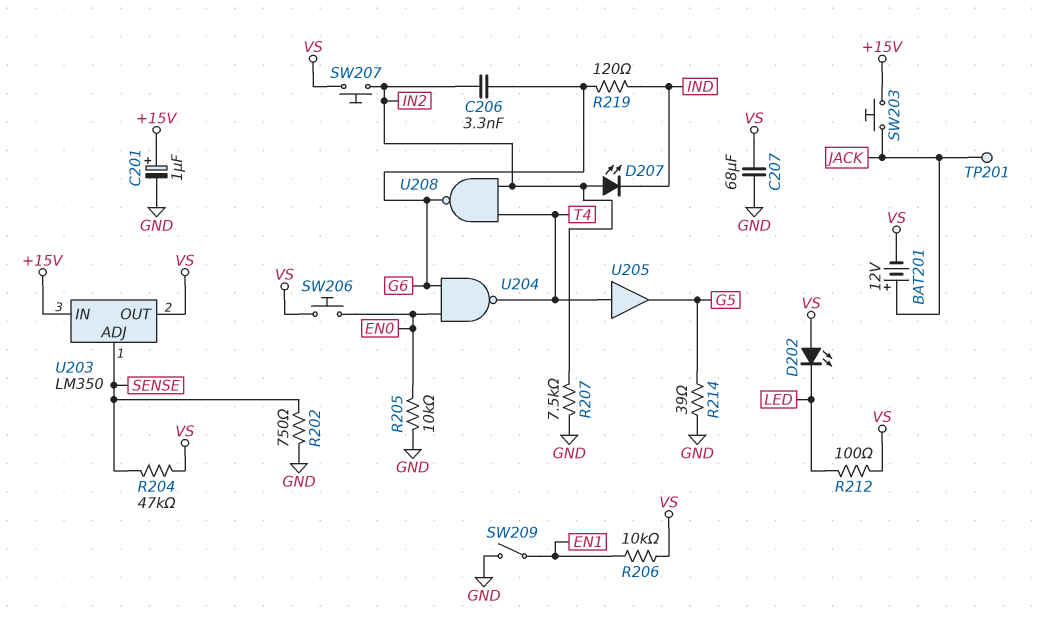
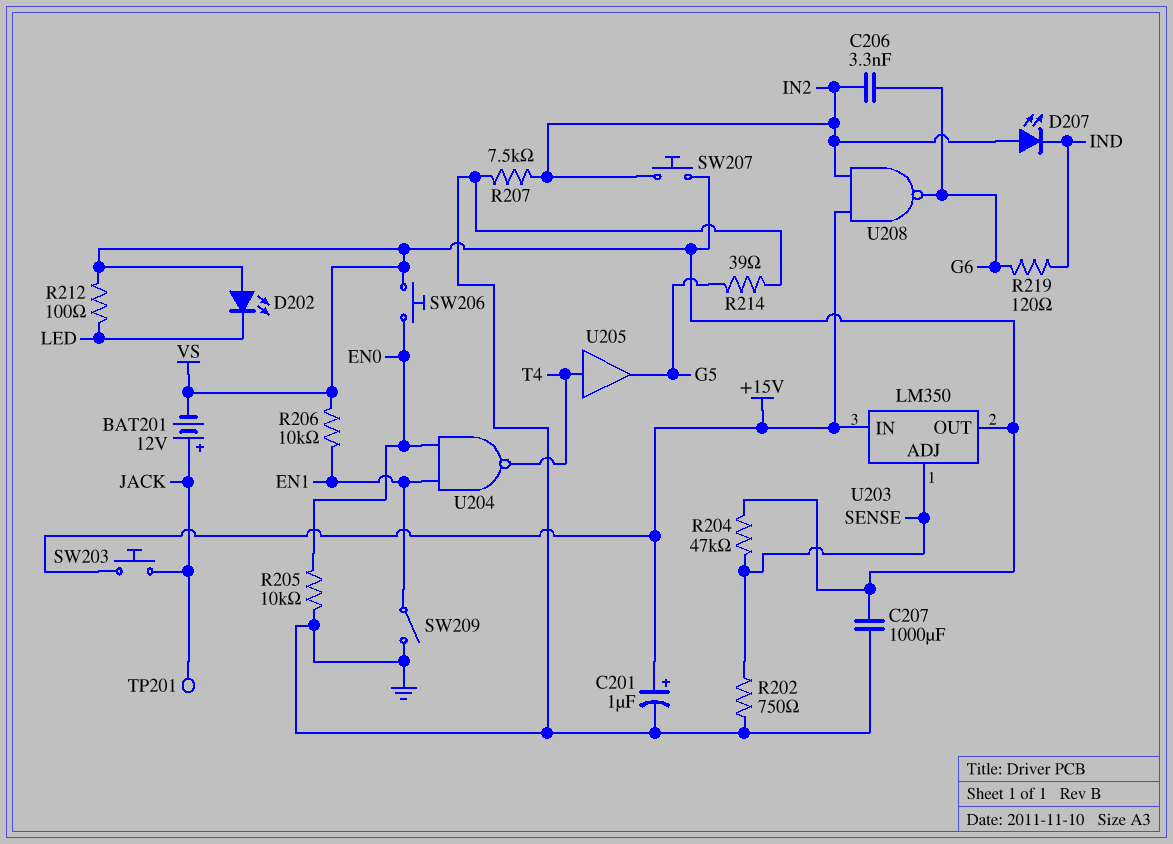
C207: 68uF (GND, VS) -> 1000uF (GND, VS)
U204: NAND (in EN0, in G6, out T4) -> NAND (in EN0, in EN1, out T4)
U208: NAND (in IN2, in T4, out G6) -> NAND (in +15V, in IN2, out G6)

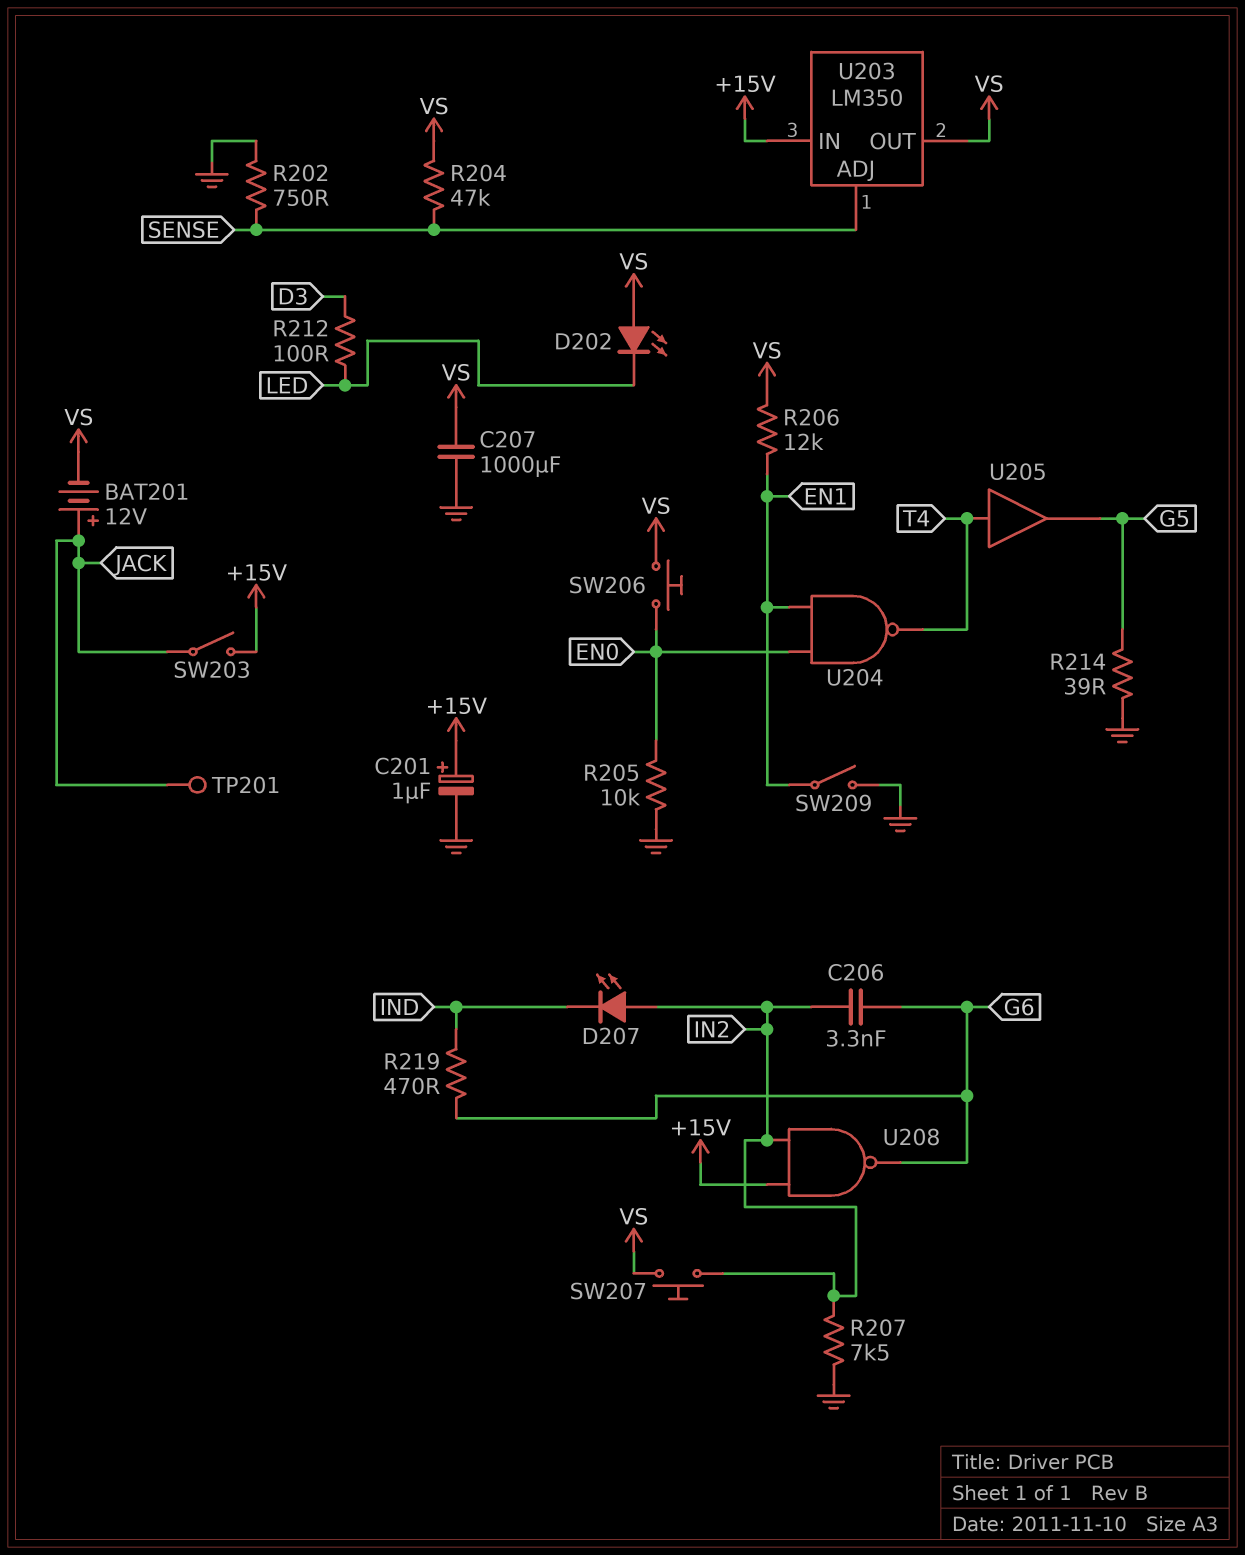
R206: 10k (EN1, VS) -> 12k (EN1, VS)
R212: 100 (LED, VS) -> 100 (D3, LED)
R219: 120 (G6, IND) -> 470 (G6, IND)
SW203: button (+15V, JACK) -> switch (+15V, JACK)

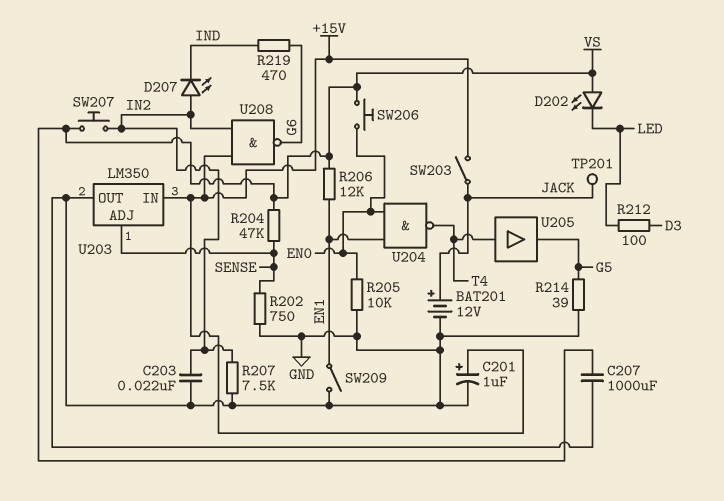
BAT201: 12V (plus JACK, minus VS) -> 12V (plus JACK, minus GND)
C203: none -> 22nF (GND, IN2)
C206: 3.3nF (G6, IN2) -> none
U203 pin OUT: VS -> GND

